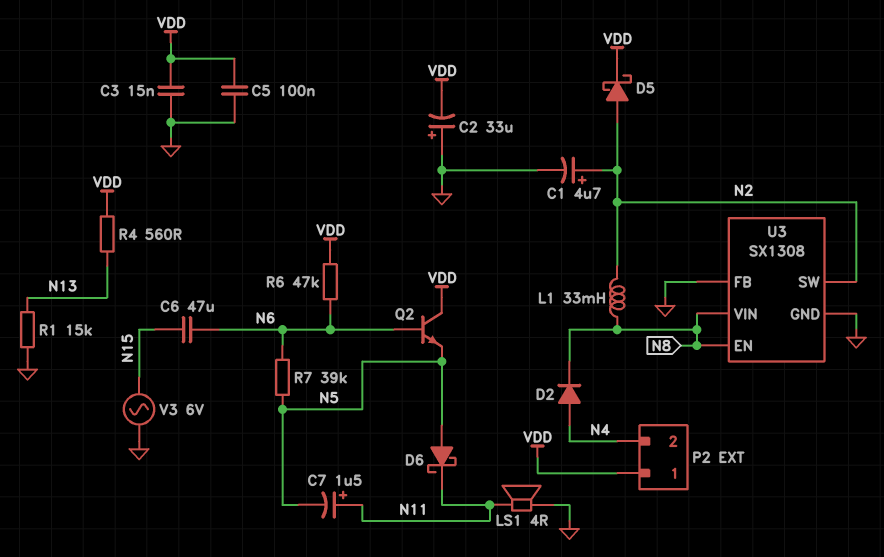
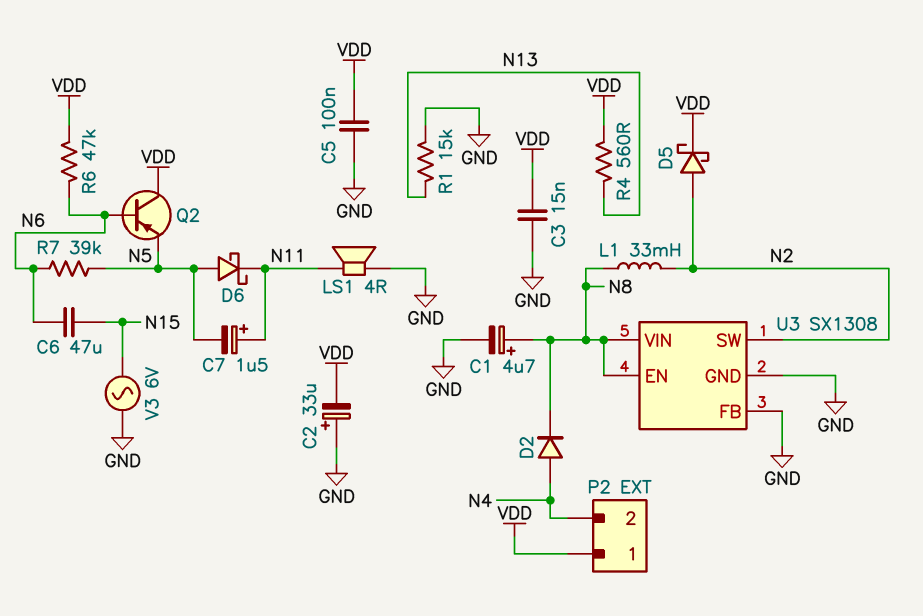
C1: 4.7uF (plus N2, minus GND) -> 4.7uF (plus N8, minus GND)
Q2: NPN (B N6, C VDD, E N5) -> PNP (B N6, C VDD, E N5)

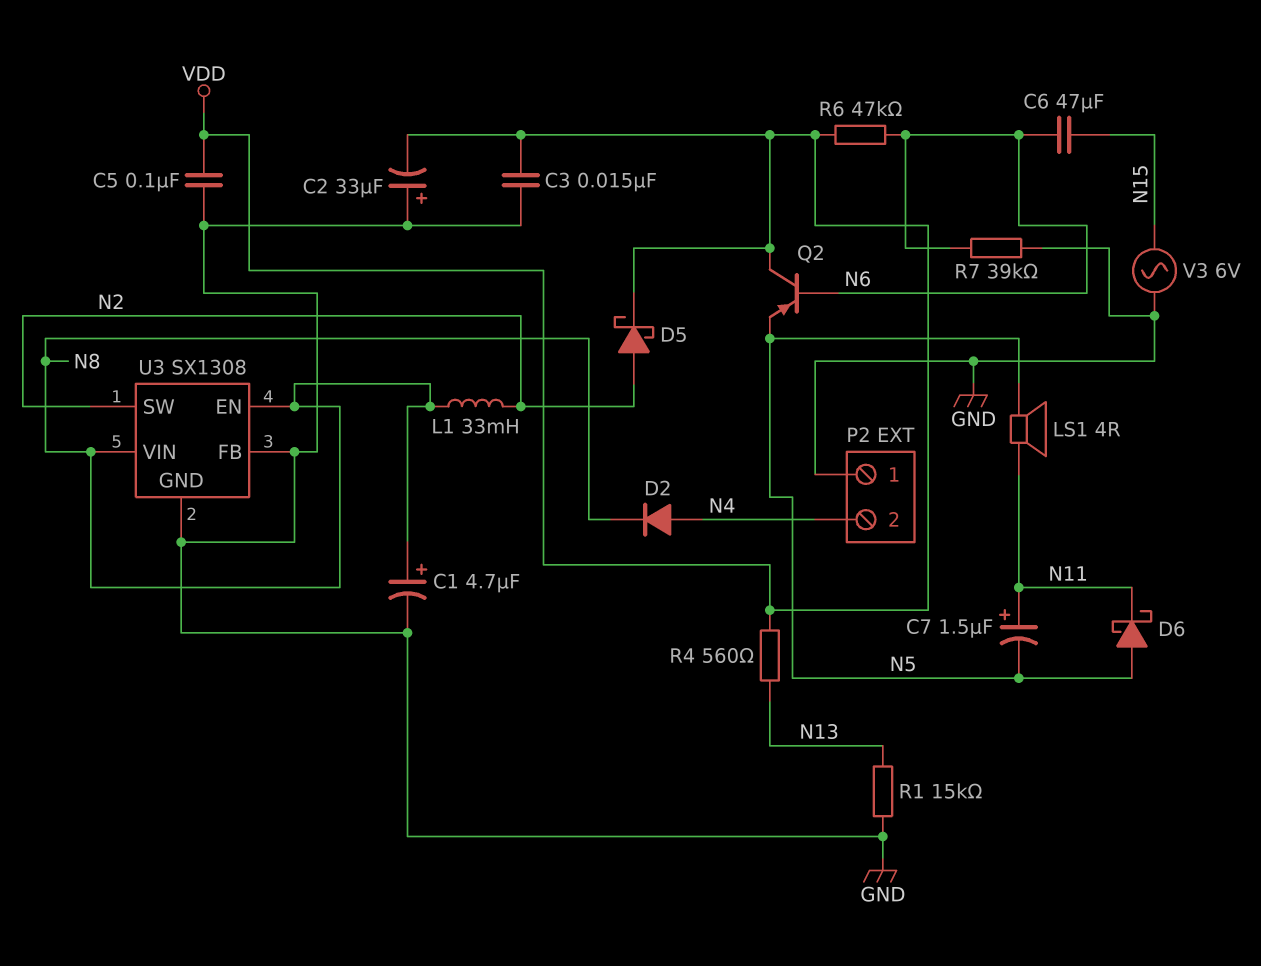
LS1: speaker 4R (GND, N11) -> speaker 4R (N5, N11)
P2 pin 1: VDD -> GND
R7: 39k (N5, N6) -> 39k (GND, N6)

